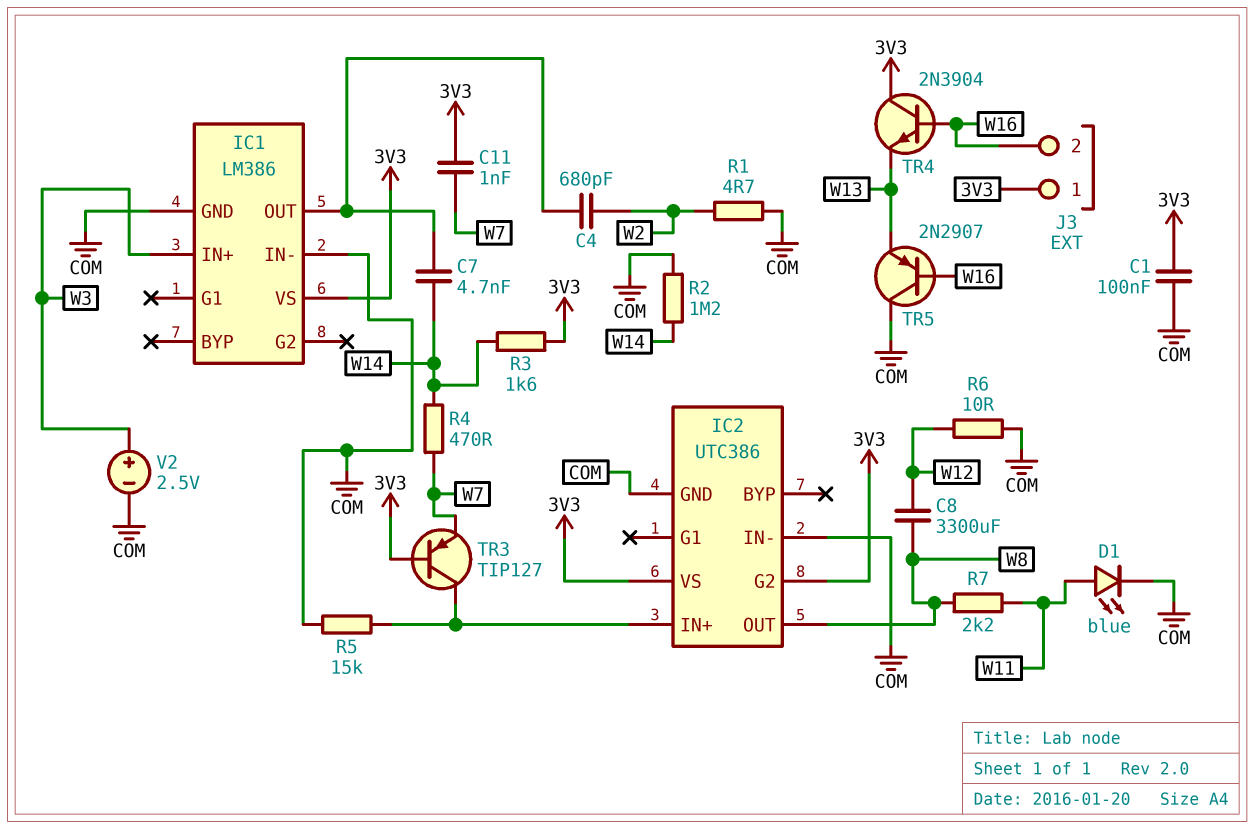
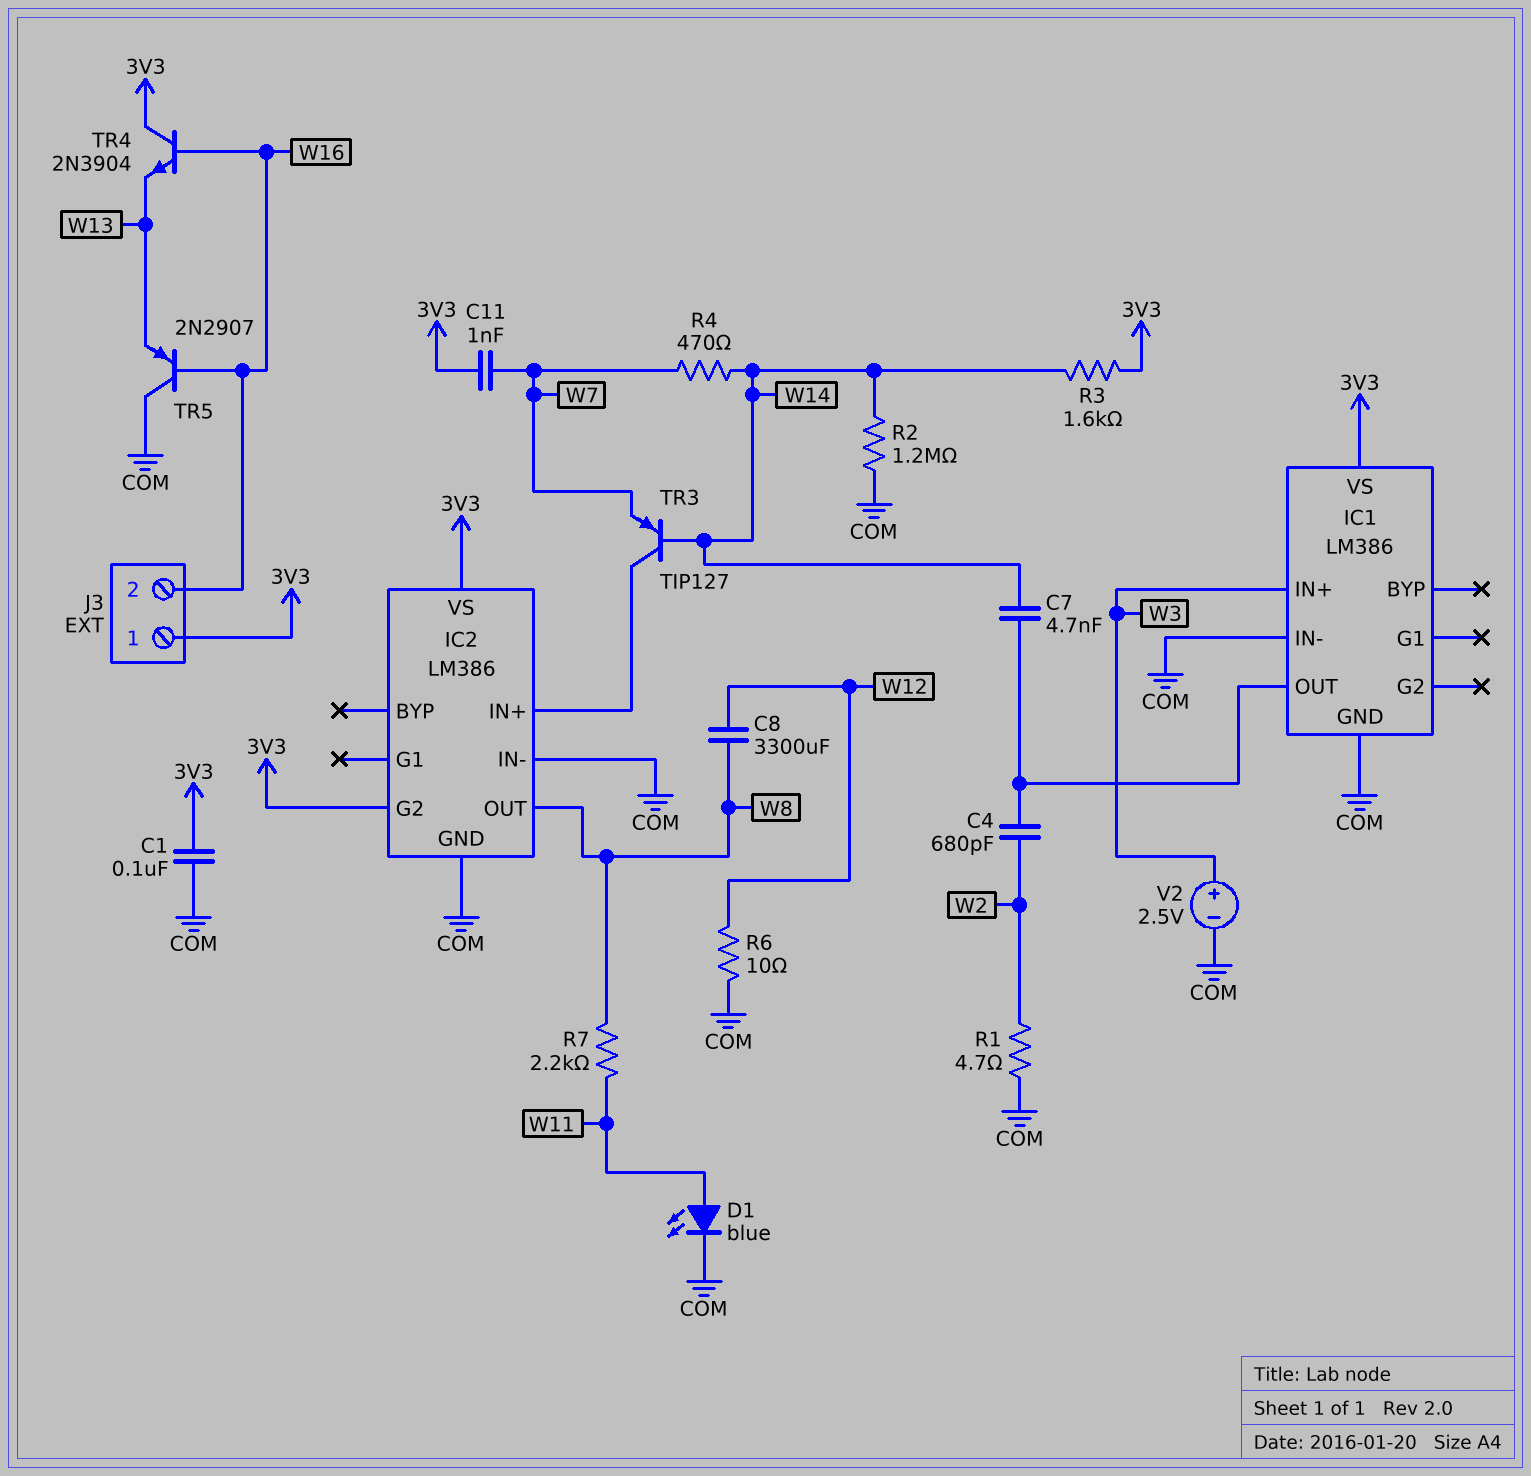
IC2: UTC386 -> LM386
R5: 15k (COM, IC2/IN+) -> none
TR3: PNP TIP127 (B 3V3, C IC2/IN+, E W7) -> PNP TIP127 (B W14, C IC2/IN+, E W7)

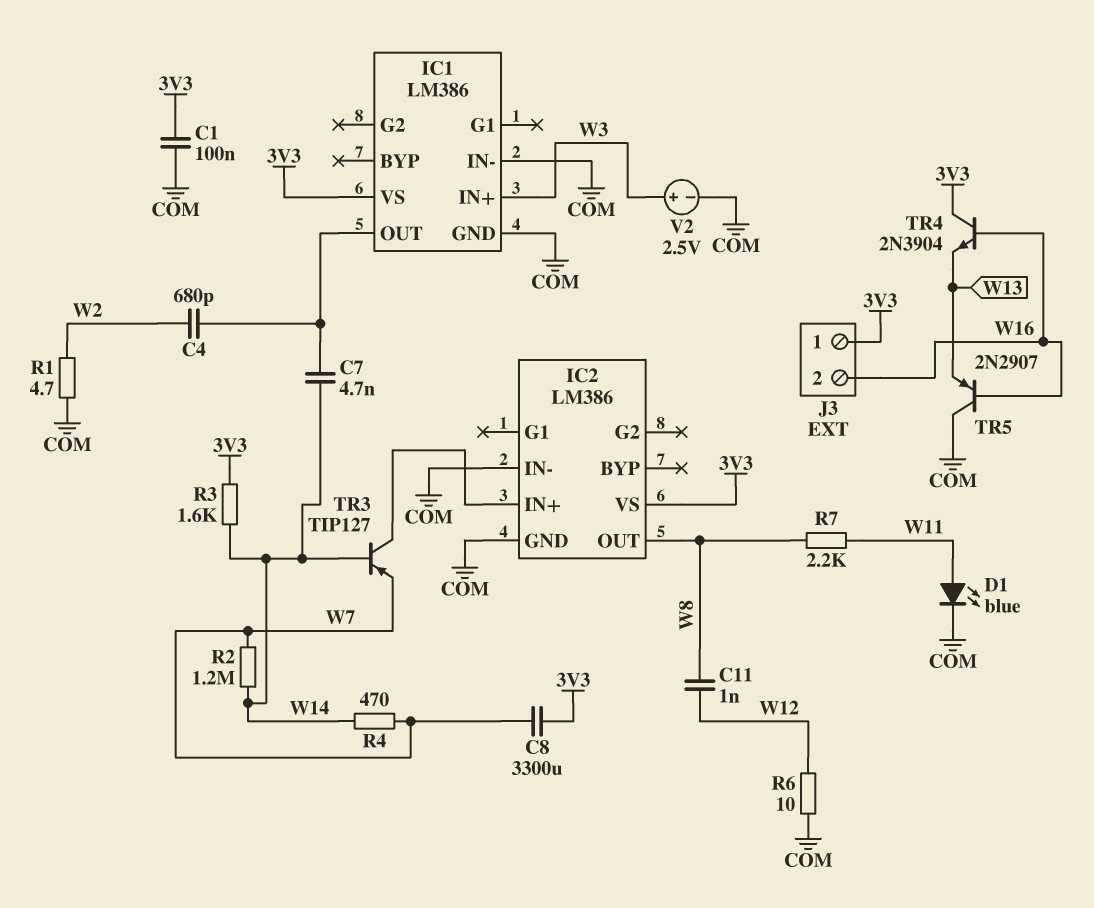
C8: 3300uF (W8, W12) -> 3300uF (3V3, W7)
C11: 1nF (3V3, W7) -> 1nF (W8, W12)
IC2 pin G2: 3V3 -> none
R2: 1.2M (COM, W14) -> 1.2M (W7, W14)

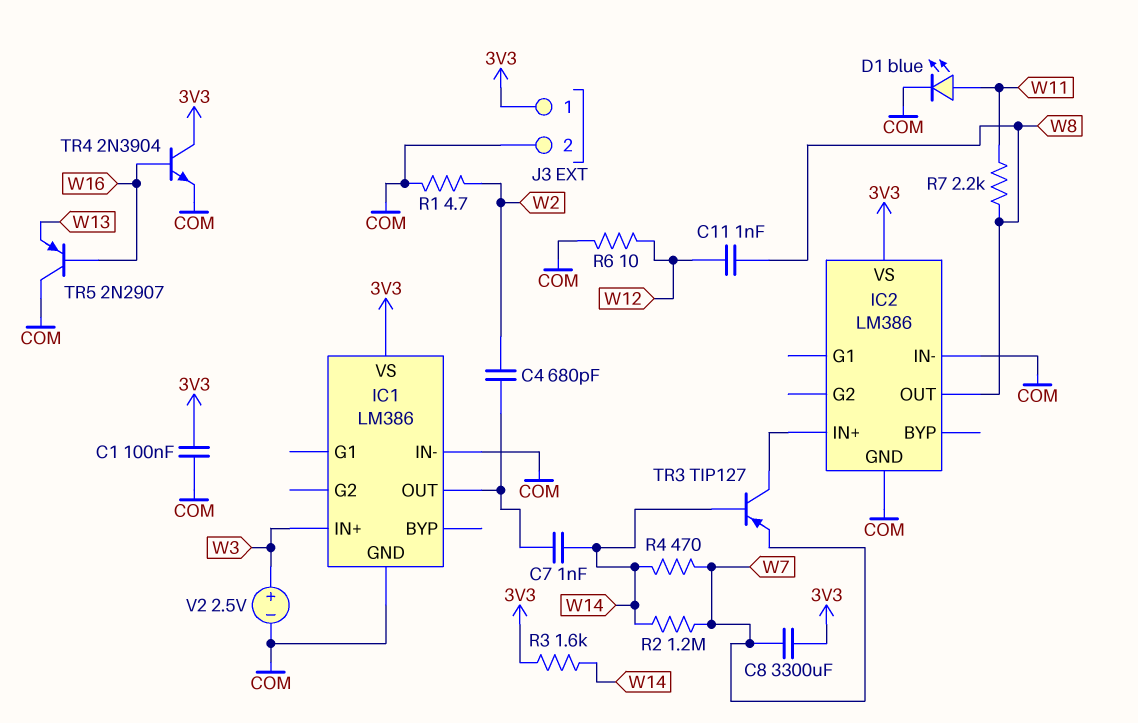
C7: 4.7nF (IC1/OUT, W14) -> 1nF (IC1/OUT, W14)
J3 pin 2: W16 -> COM
TR4: NPN 2N3904 (B W16, C 3V3, E W13) -> NPN 2N3904 (B W16, C 3V3, E COM)

